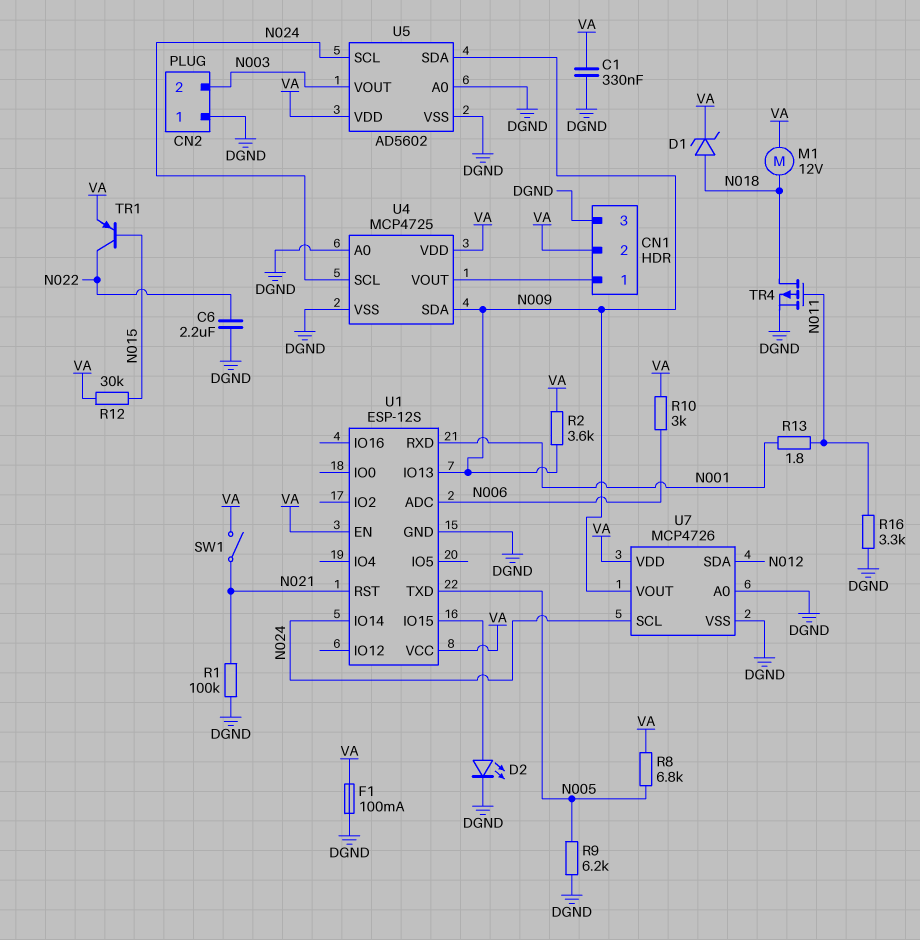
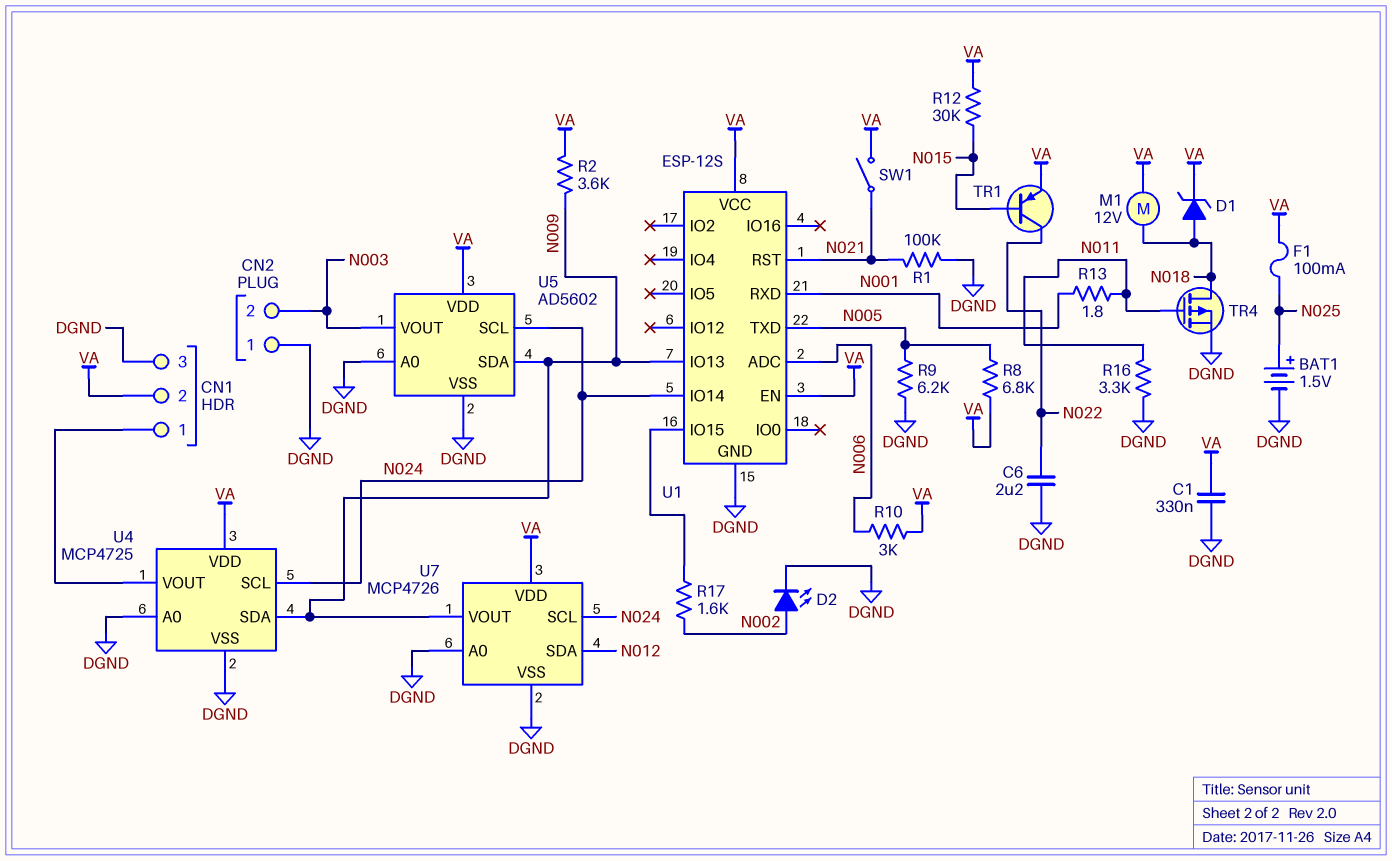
BAT1: none -> 1.5V (plus N025, minus DGND)
D2: LED (A U1/IO15, K DGND) -> LED (A N002, K DGND)
F1: 100mA (DGND, VA) -> 100mA (N025, VA)
R17: none -> 1.6k (N002, U1/IO15)

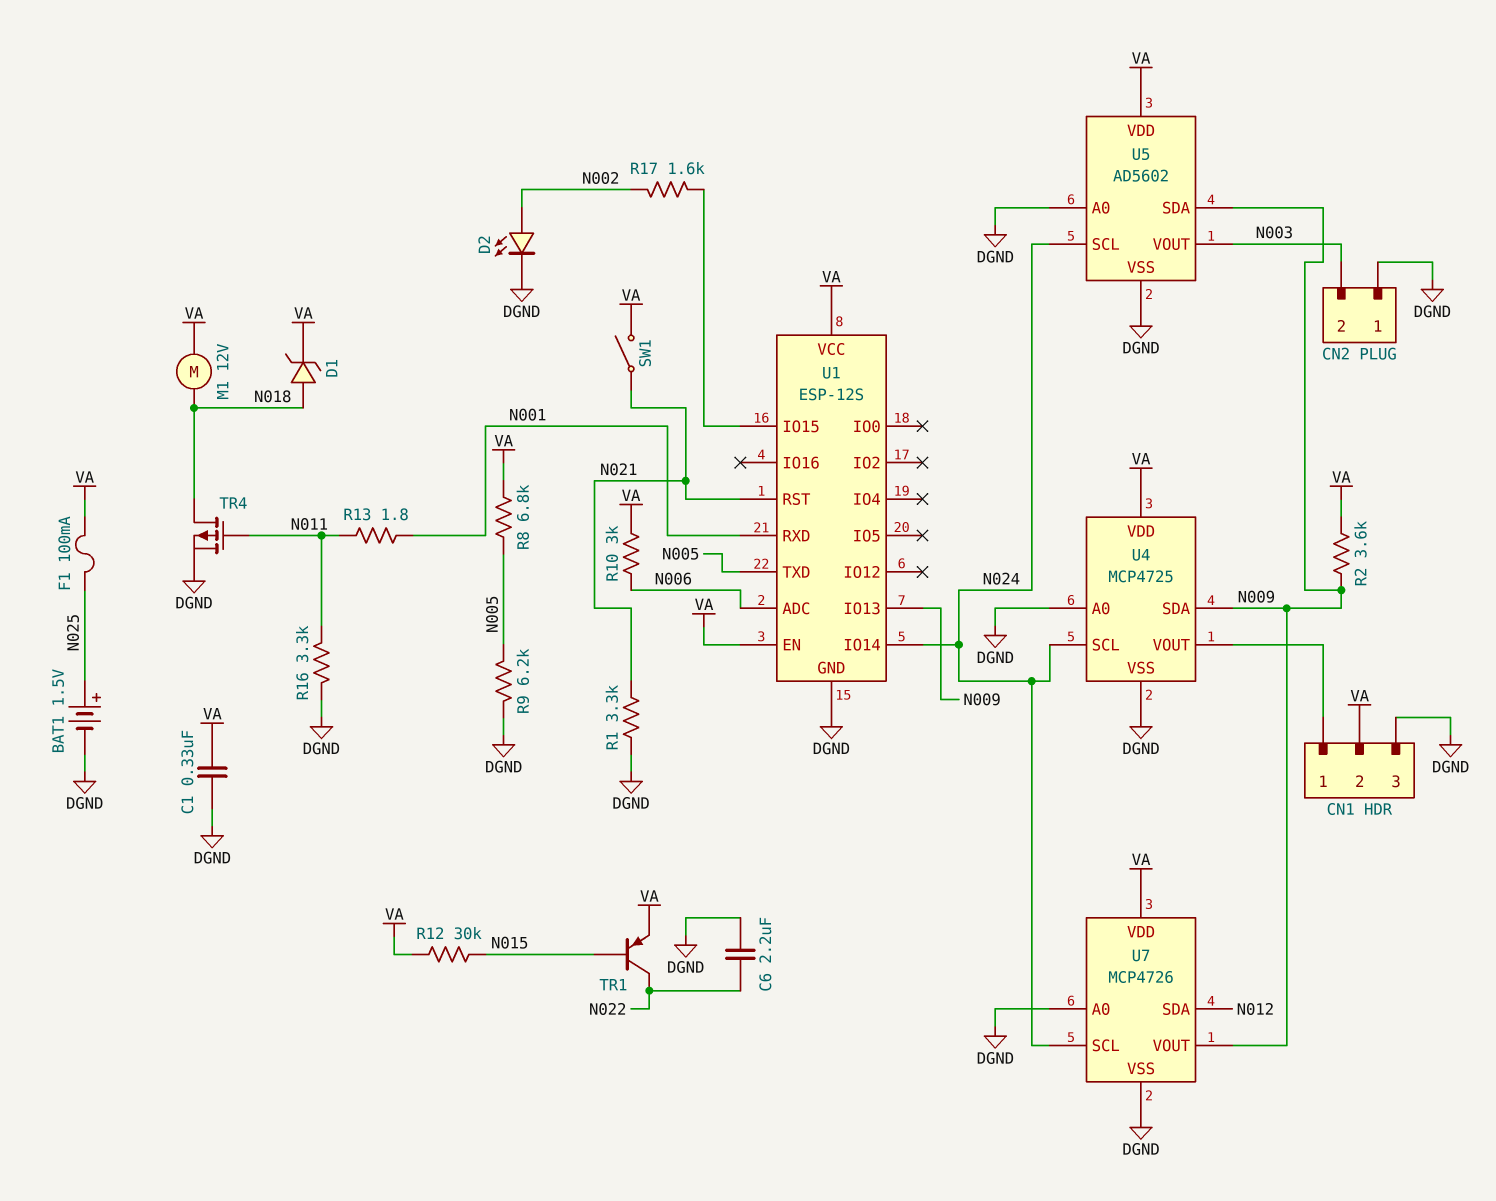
R1: 100k (DGND, N021) -> 3.3k (DGND, N021)

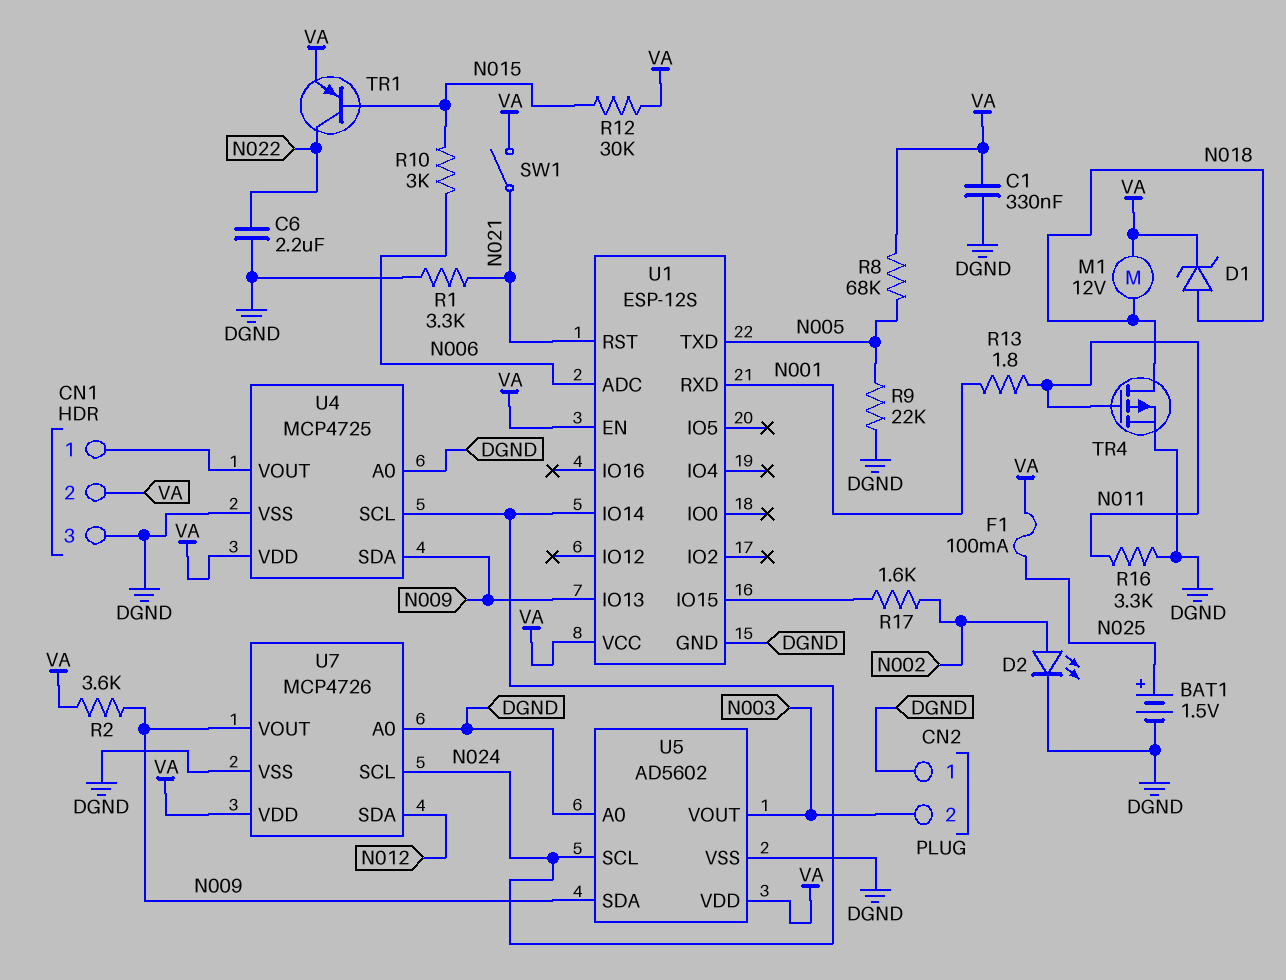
R8: 6.8k (N005, VA) -> 68k (N005, VA)
R9: 6.2k (DGND, N005) -> 22k (DGND, N005)
R10: 3k (N006, VA) -> 3k (N006, N015)

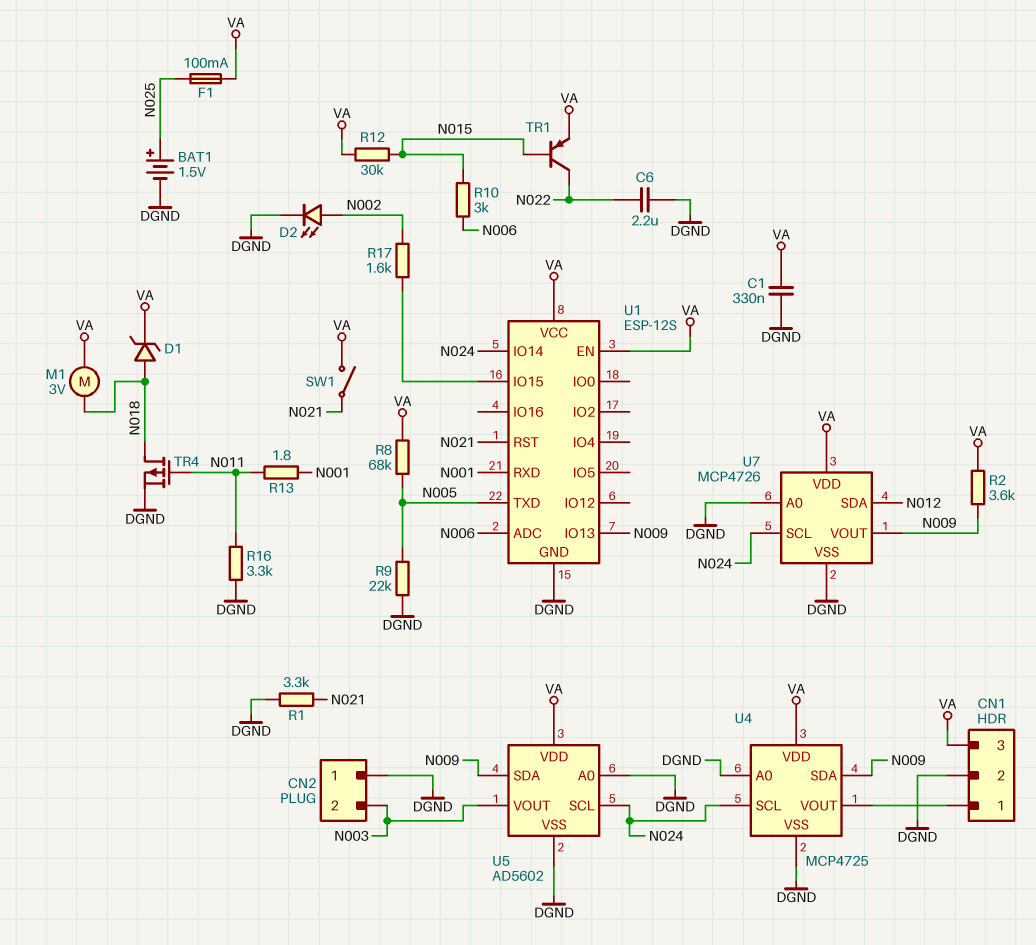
CN1 pin 2: VA -> DGND
CN1 pin 3: DGND -> VA
M1: motor 12V (N018, VA) -> motor 3V (N018, VA)

